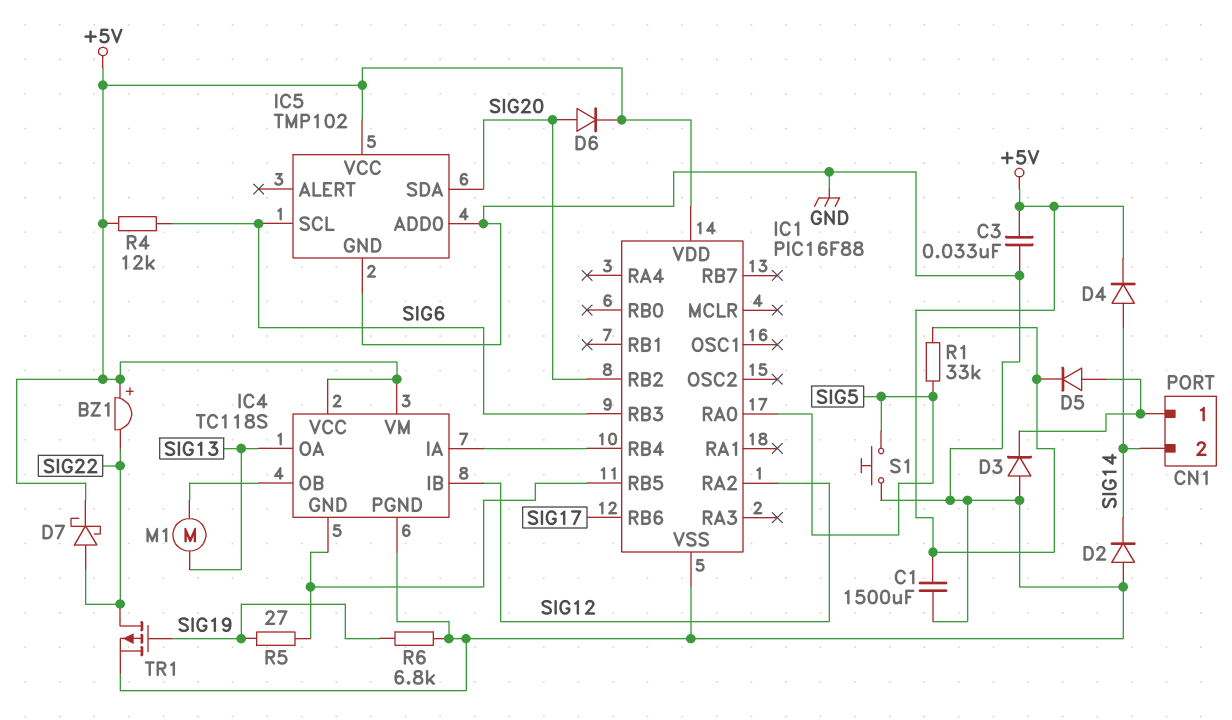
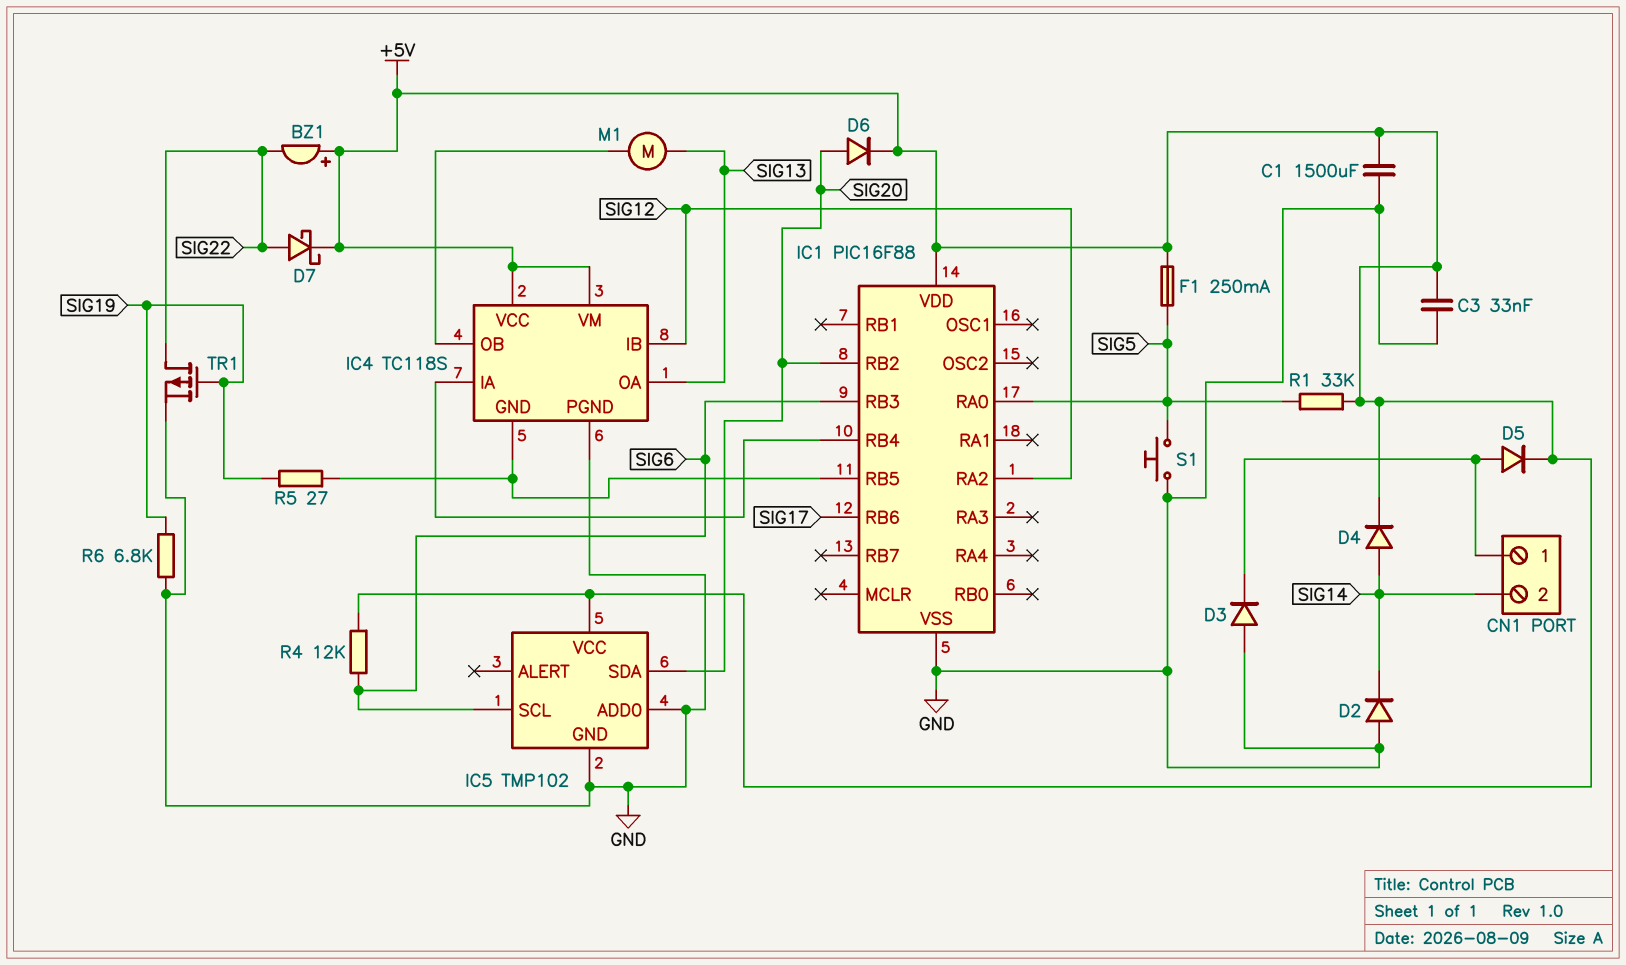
F1: none -> 250mA (+5V, SIG5)

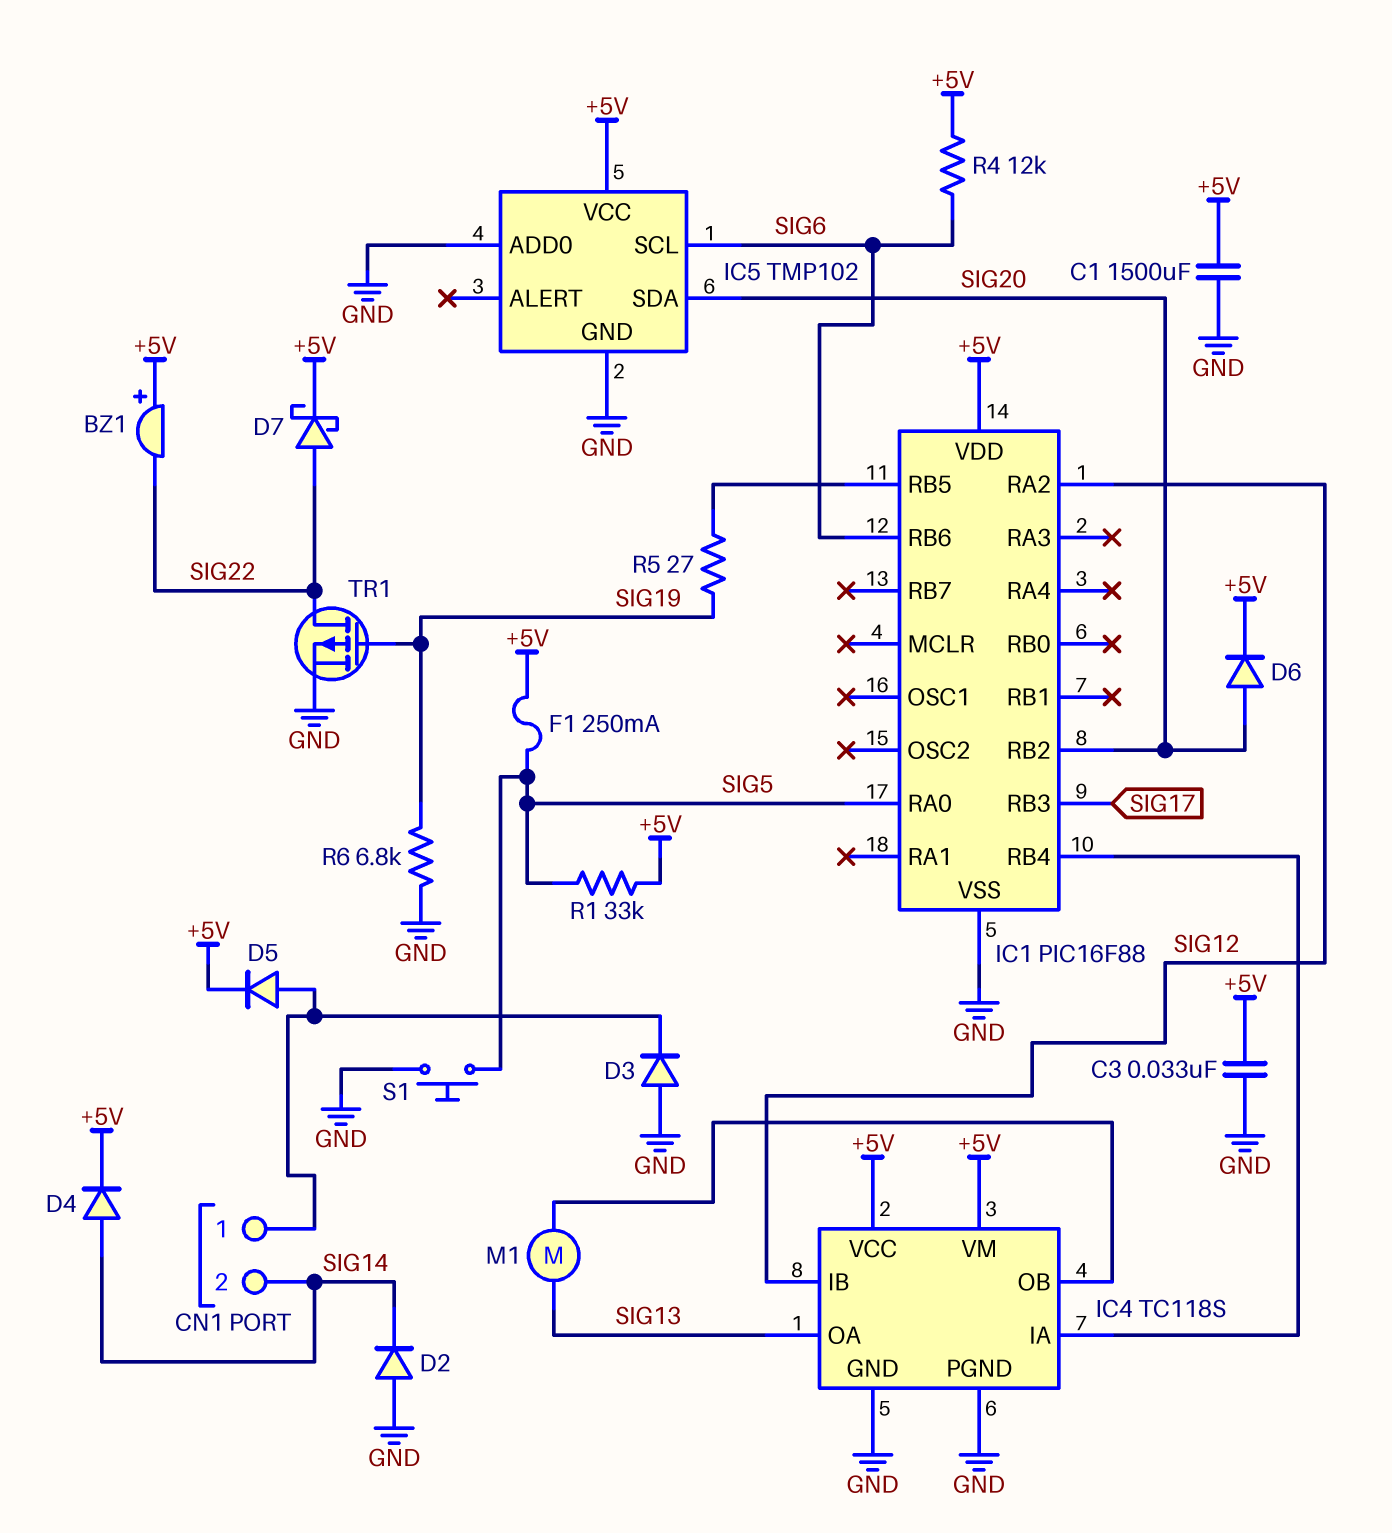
IC1 pin RB3: SIG6 -> SIG17
IC1 pin RB6: SIG17 -> SIG6
IC4 pin GND: IC1/RB5 -> GND

